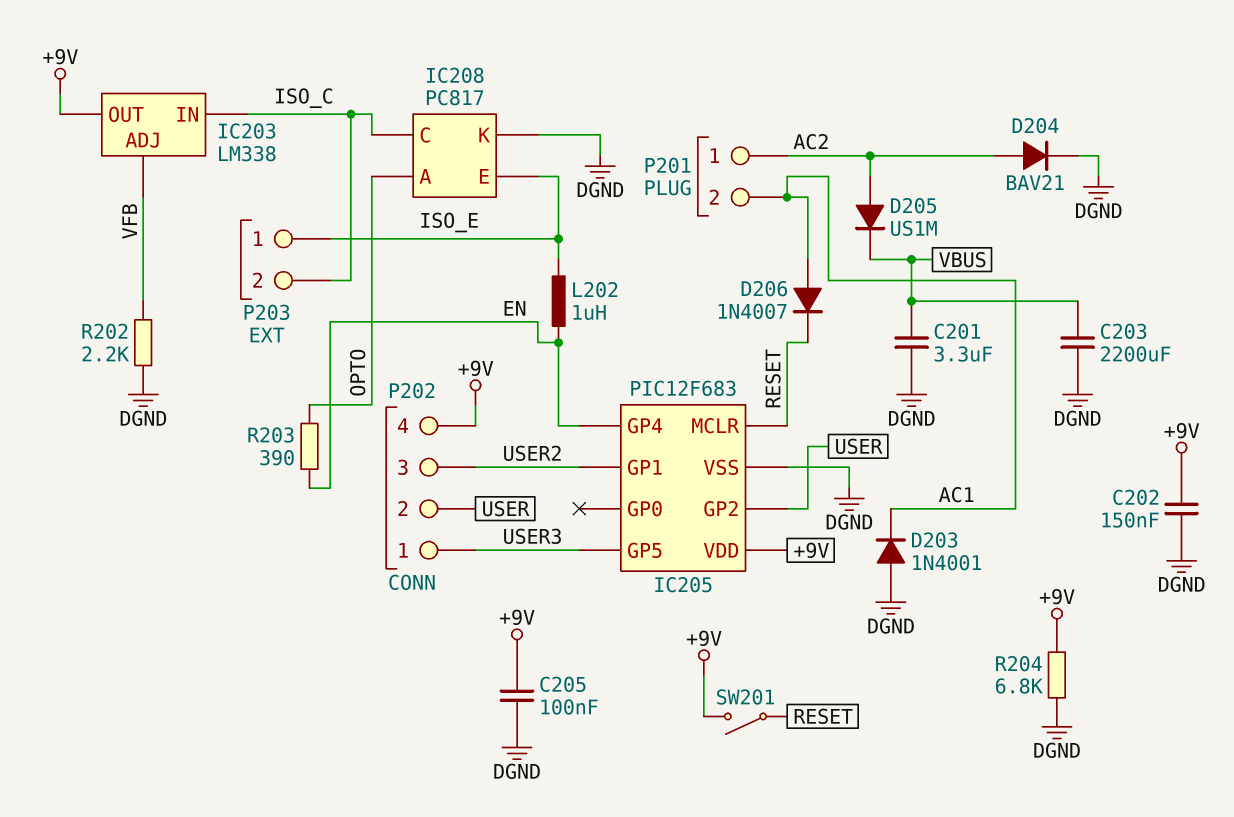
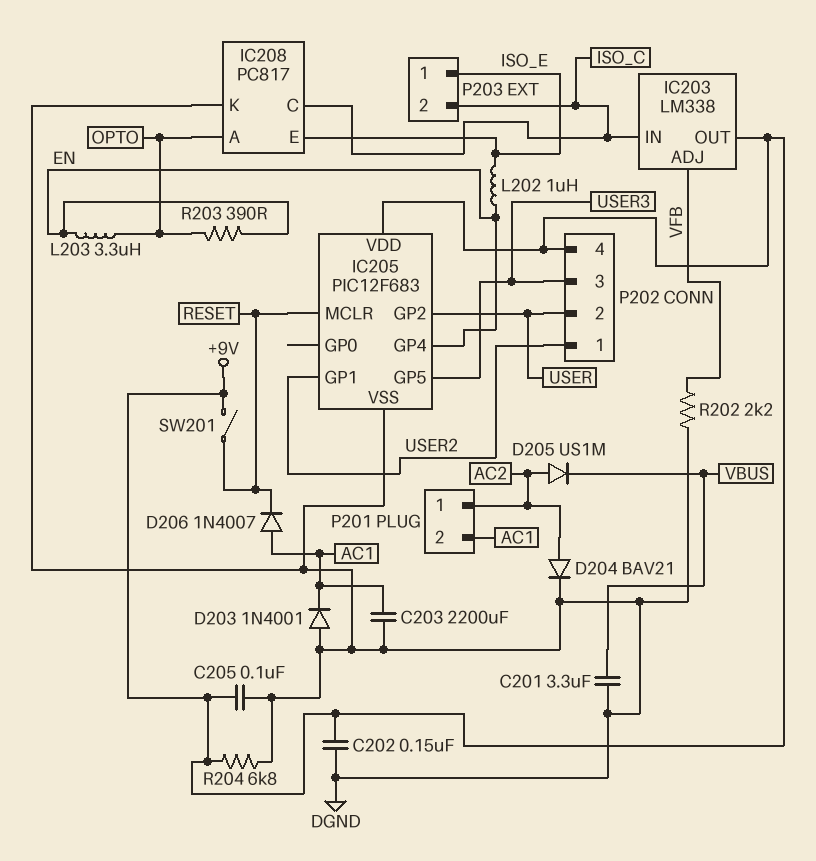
C203: 2200uF (DGND, VBUS) -> 2200uF (AC1, DGND)
L203: none -> 3.3uH (EN, OPTO)
P202 pin 1: USER3 -> USER2
P202 pin 3: USER2 -> USER3

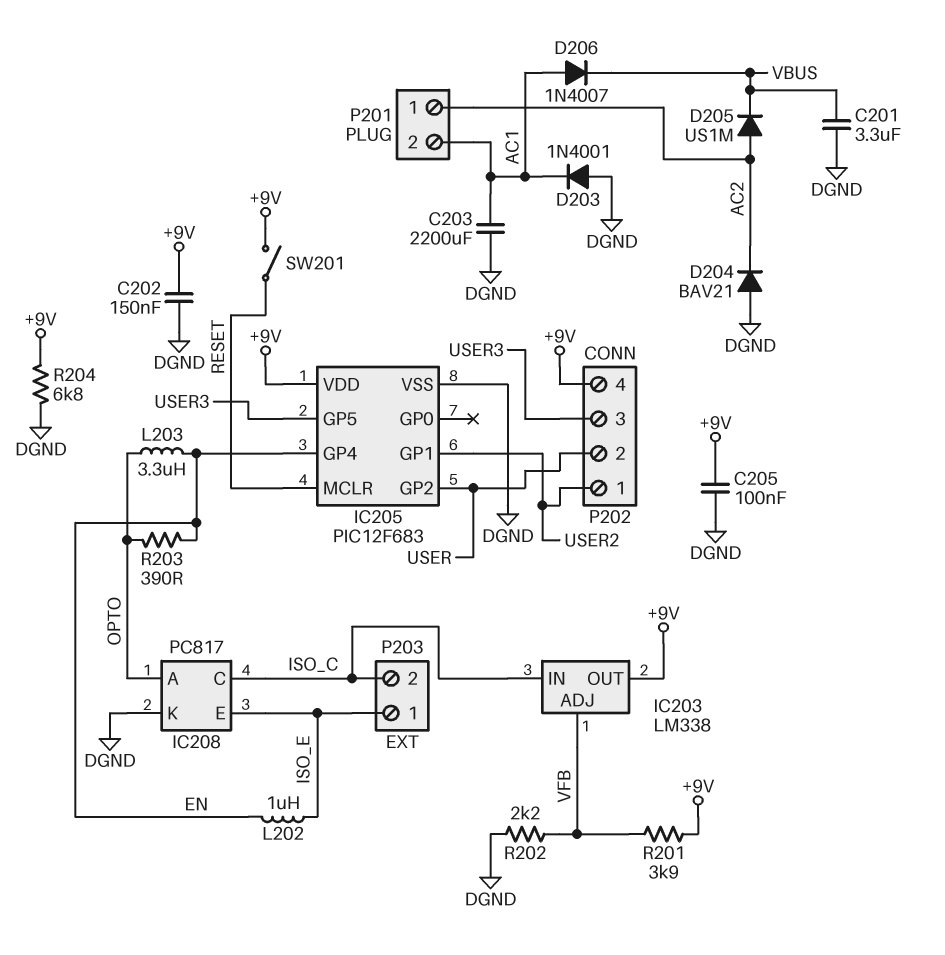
D204: diode BAV21 (A AC2, K DGND) -> diode BAV21 (A DGND, K AC2)
D206: diode 1N4007 (A AC1, K RESET) -> diode 1N4007 (A AC1, K VBUS)
R201: none -> 3.9k (+9V, VFB)

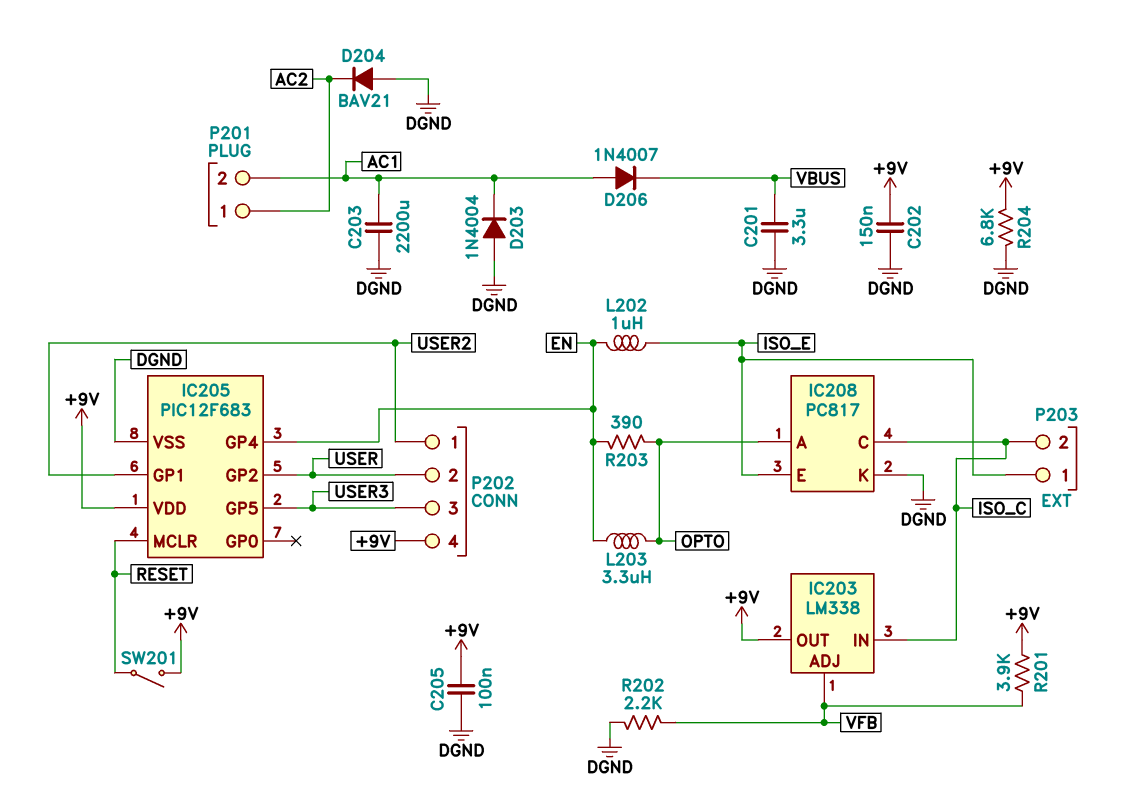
D203: diode 1N4001 (A DGND, K AC1) -> diode 1N4004 (A DGND, K AC1)
D205: diode US1M (A AC2, K VBUS) -> none

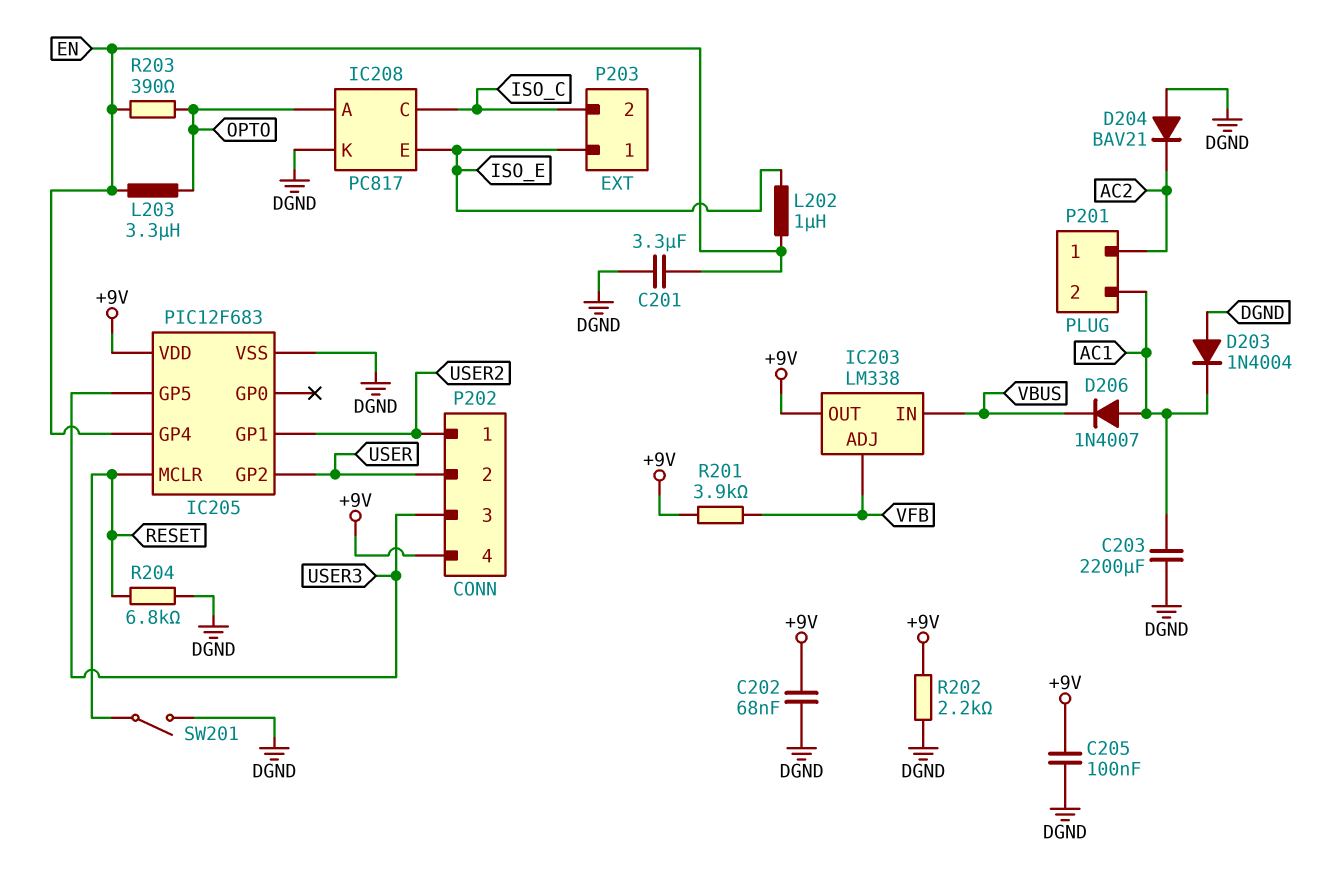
C201: 3.3uF (DGND, VBUS) -> 3.3uF (DGND, EN)
C202: 150nF (+9V, DGND) -> 68nF (+9V, DGND)
IC203 pin IN: ISO_C -> VBUS
R202: 2.2k (DGND, VFB) -> 2.2k (+9V, DGND)
R204: 6.8k (+9V, DGND) -> 6.8k (DGND, RESET)
SW201: switch (+9V, RESET) -> switch (DGND, RESET)

